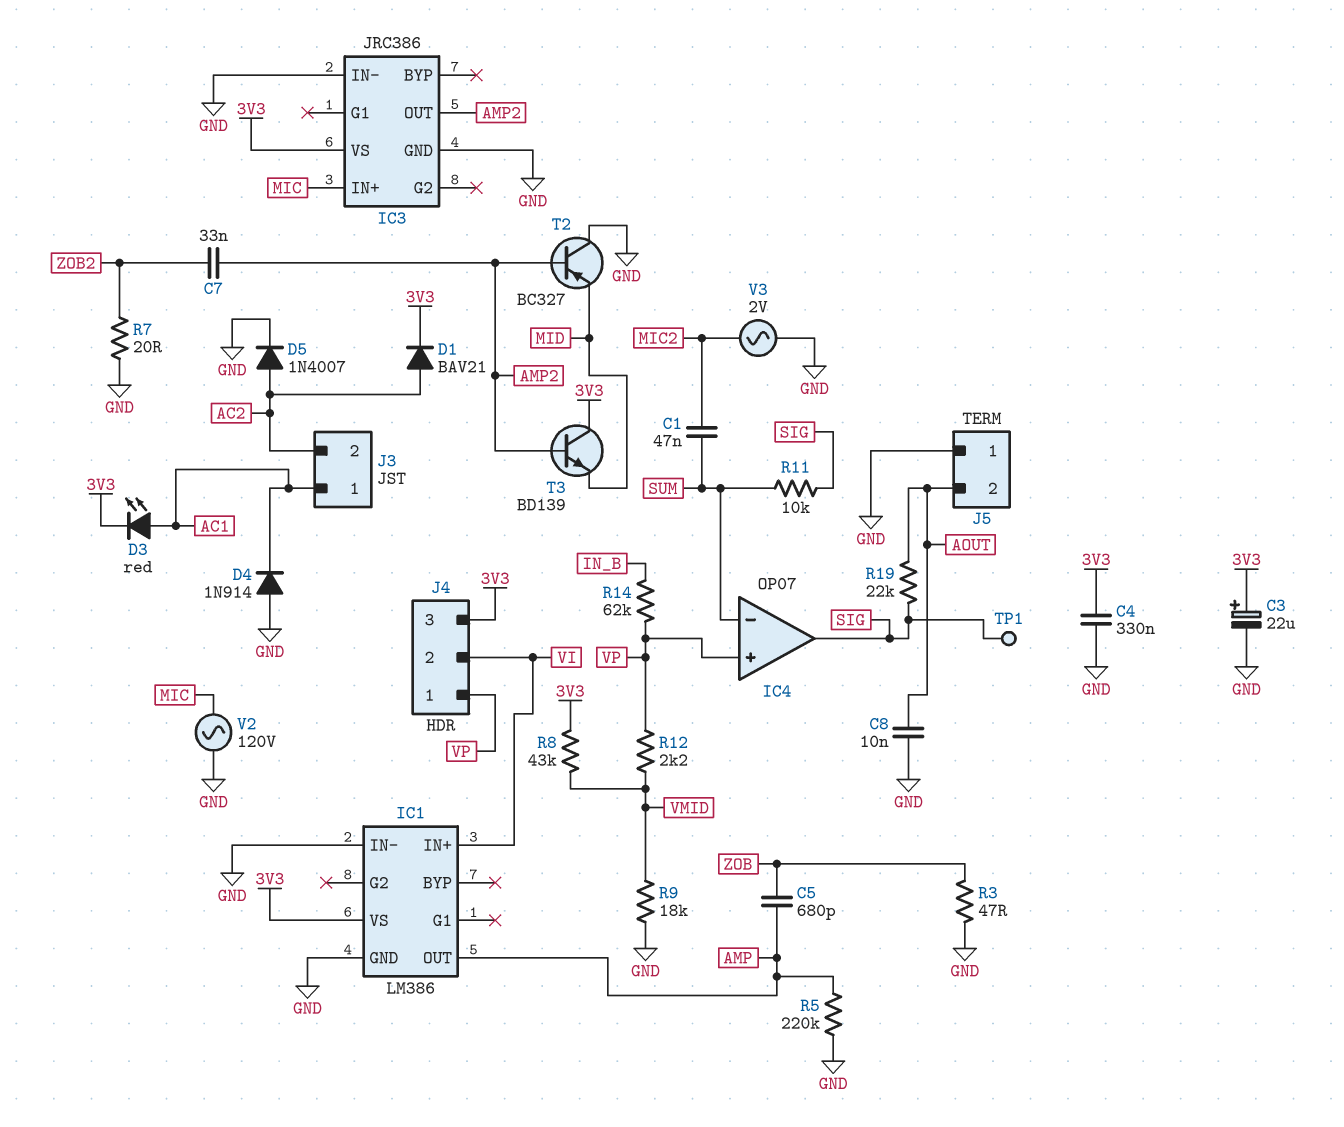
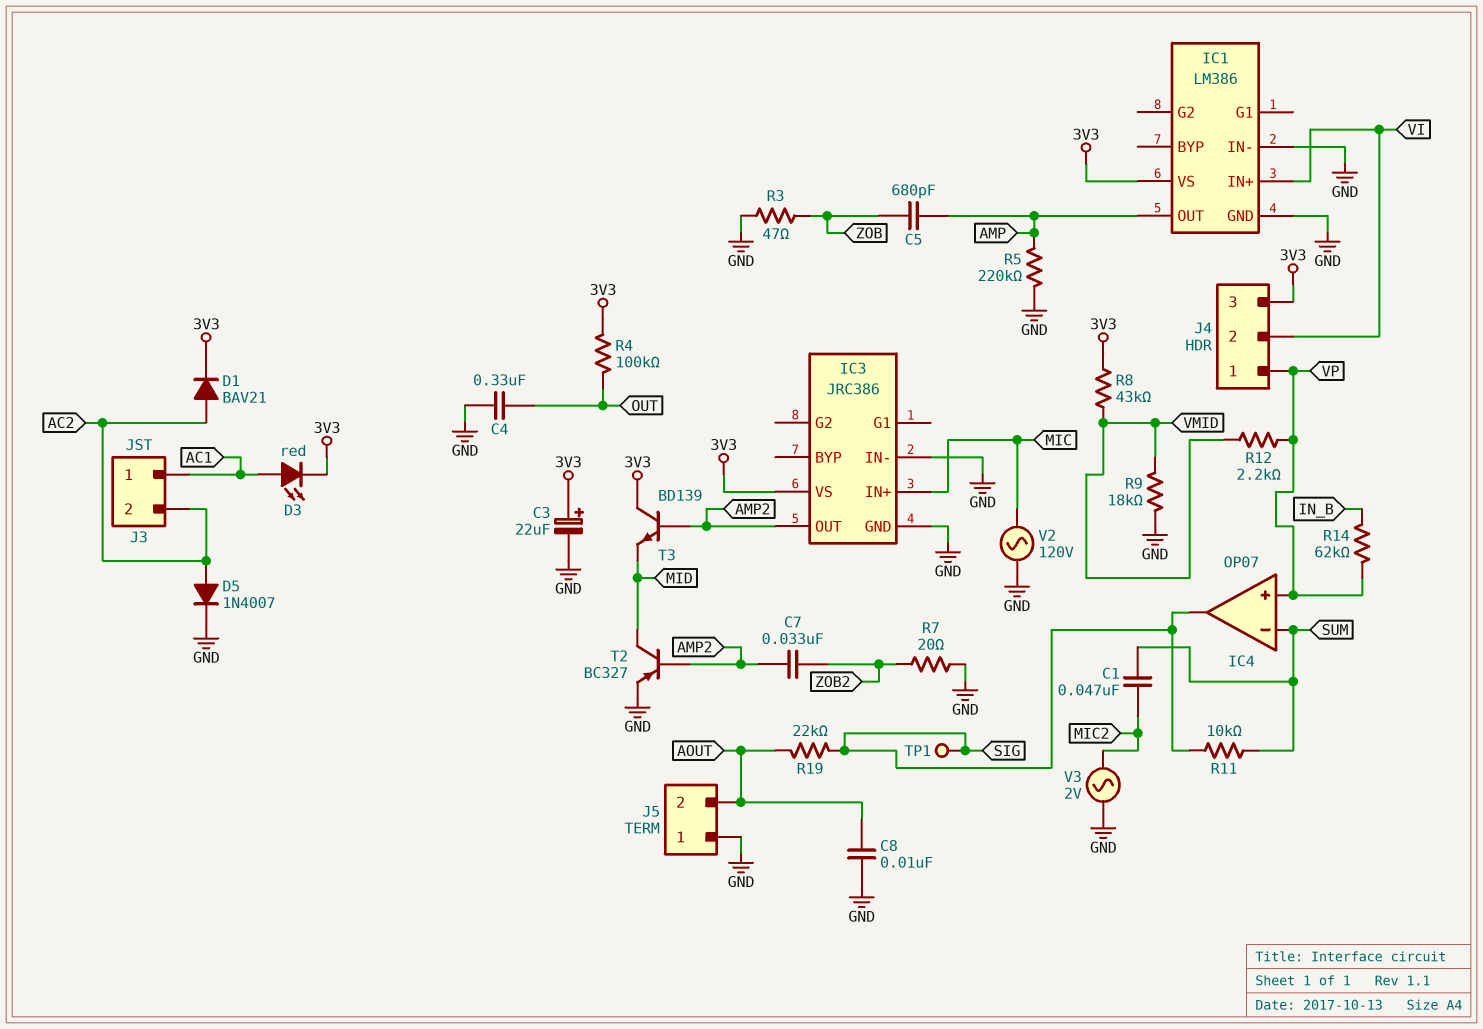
C4: 330nF (3V3, GND) -> 330nF (GND, OUT)
D4: diode 1N914 (A GND, K AC1) -> none
R4: none -> 100k (3V3, OUT)
T2: PNP BC327 (B AMP2, C GND, E MID) -> PNP BC327 (B AMP2, C MID, E GND)

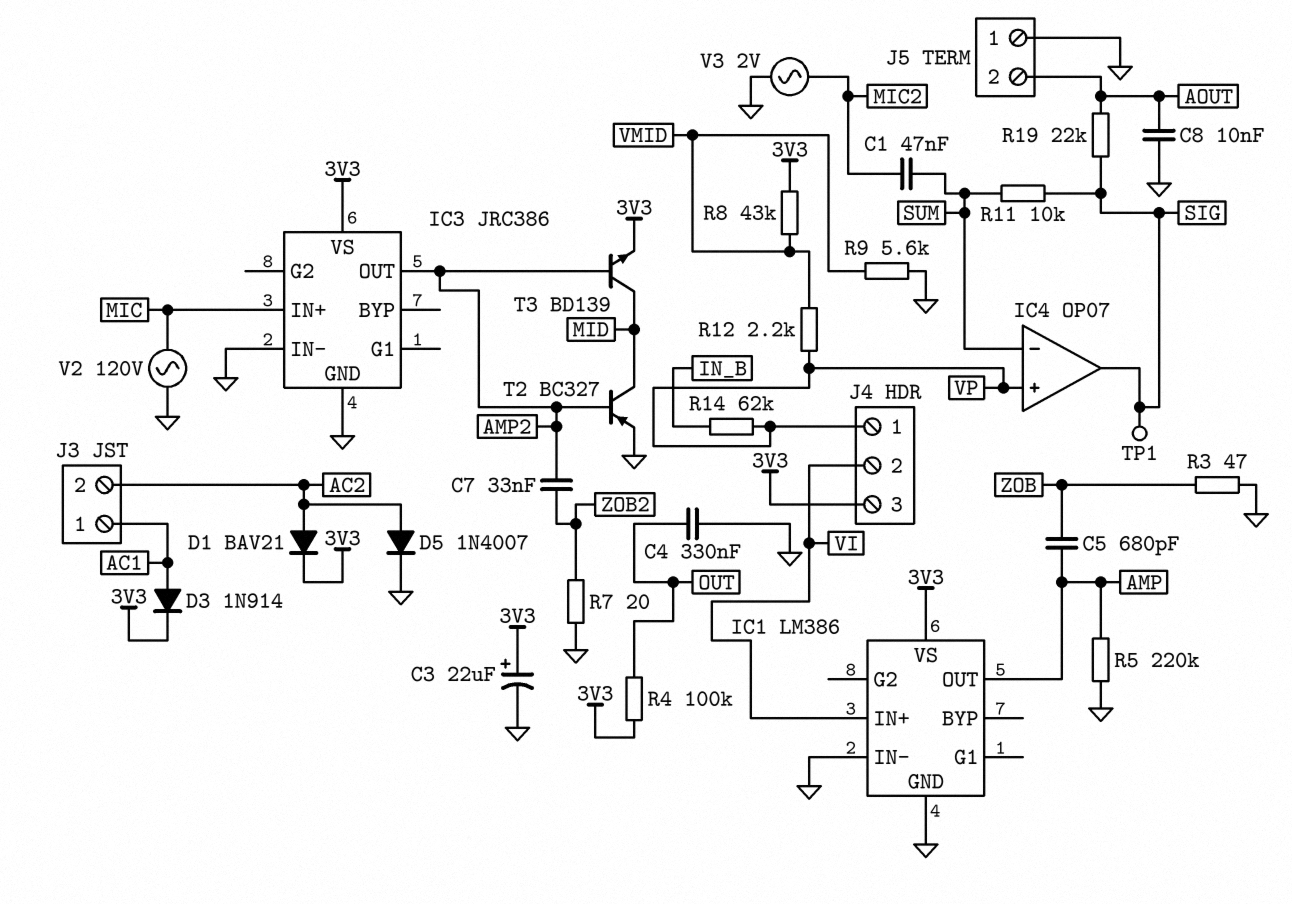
D3: LED red (A AC1, K 3V3) -> diode 1N914 (A AC1, K 3V3)
R9: 18k (GND, VMID) -> 5.6k (GND, VMID)
T3: NPN BD139 (B AMP2, C 3V3, E MID) -> NPN BD139 (B AMP2, C MID, E 3V3)

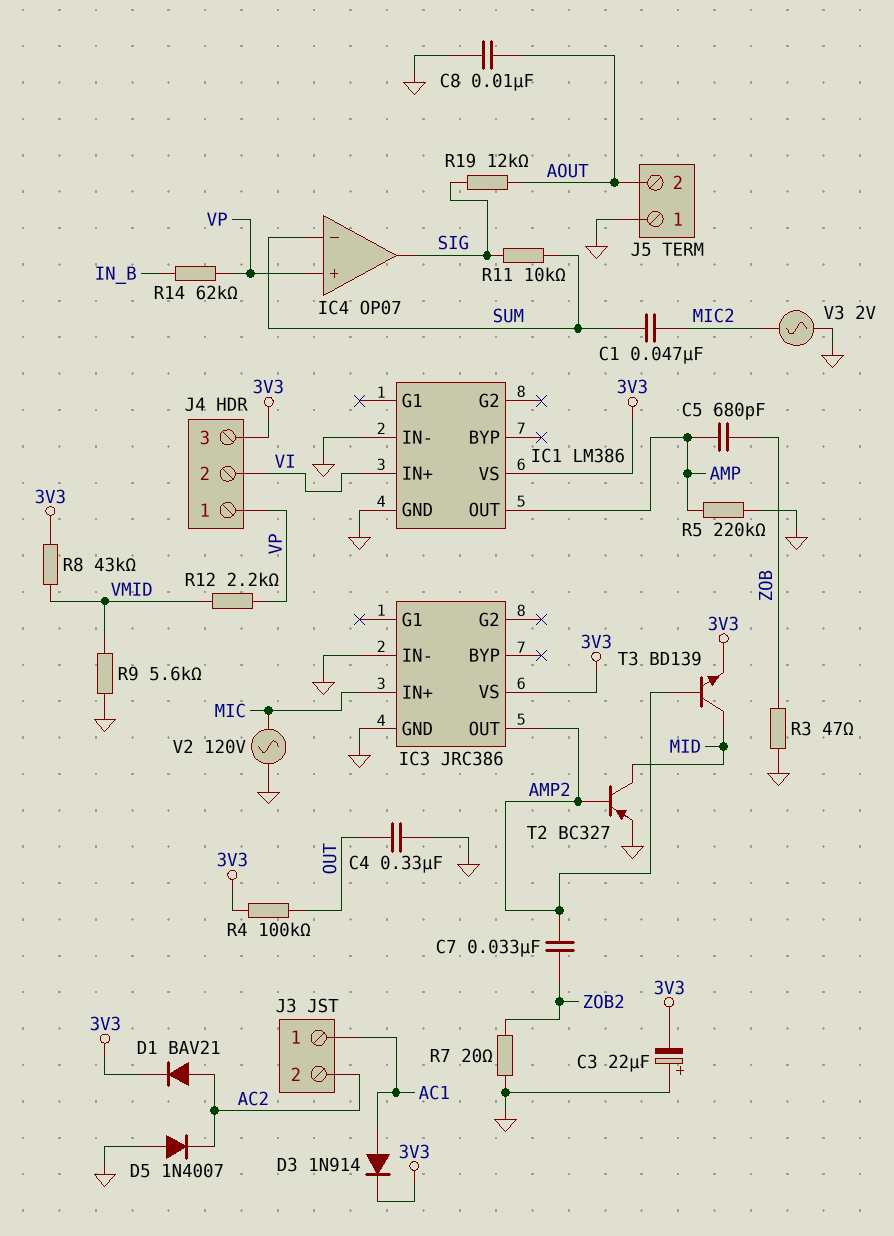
C3: 22uF (plus 3V3, minus GND) -> 22uF (plus GND, minus 3V3)
D5: diode 1N4007 (A AC2, K GND) -> diode 1N4007 (A GND, K AC2)
R19: 22k (AOUT, SIG) -> 12k (AOUT, SIG)
TP1: test point (SIG) -> none

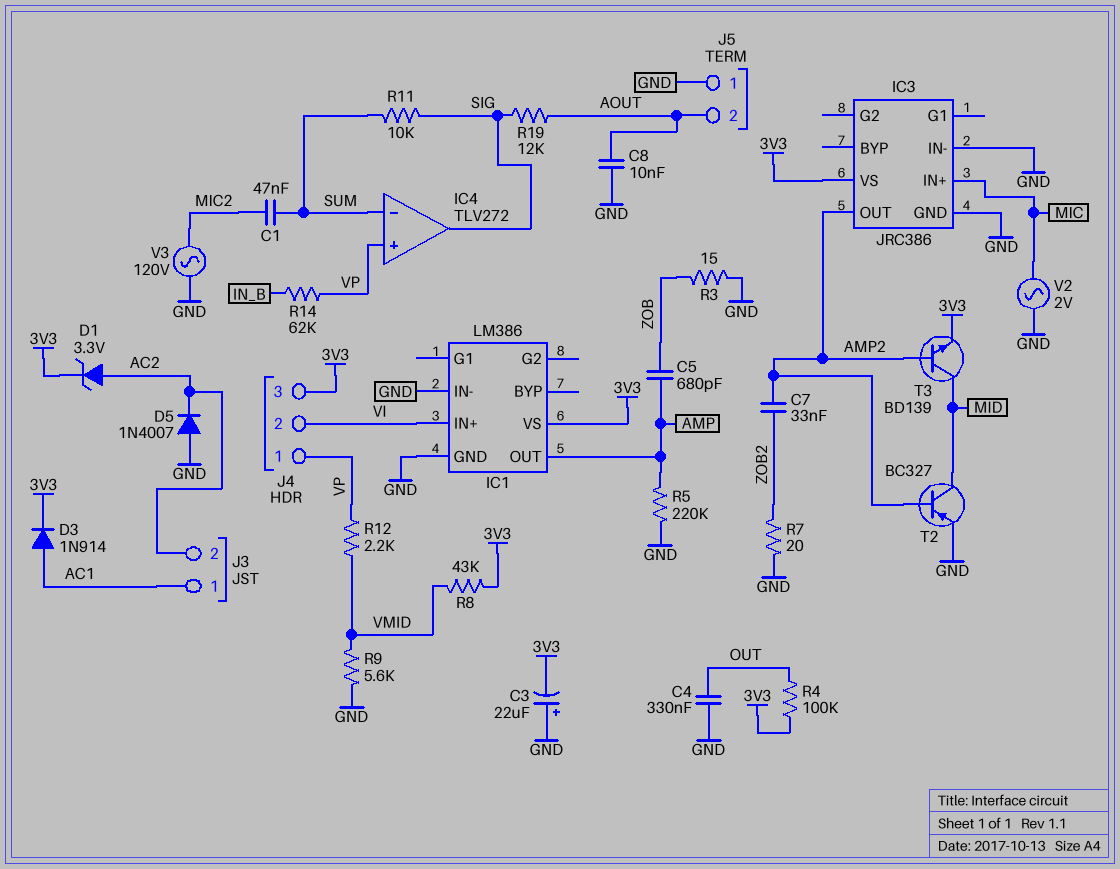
D1: diode BAV21 (A AC2, K 3V3) -> zener 3.3V (A AC2, K 3V3)
IC4: OP07 -> TLV272
R3: 47 (GND, ZOB) -> 15 (GND, ZOB)
V2: AC 120V (GND, MIC) -> AC 2V (GND, MIC)
V3: AC 2V (GND, MIC2) -> AC 120V (GND, MIC2)

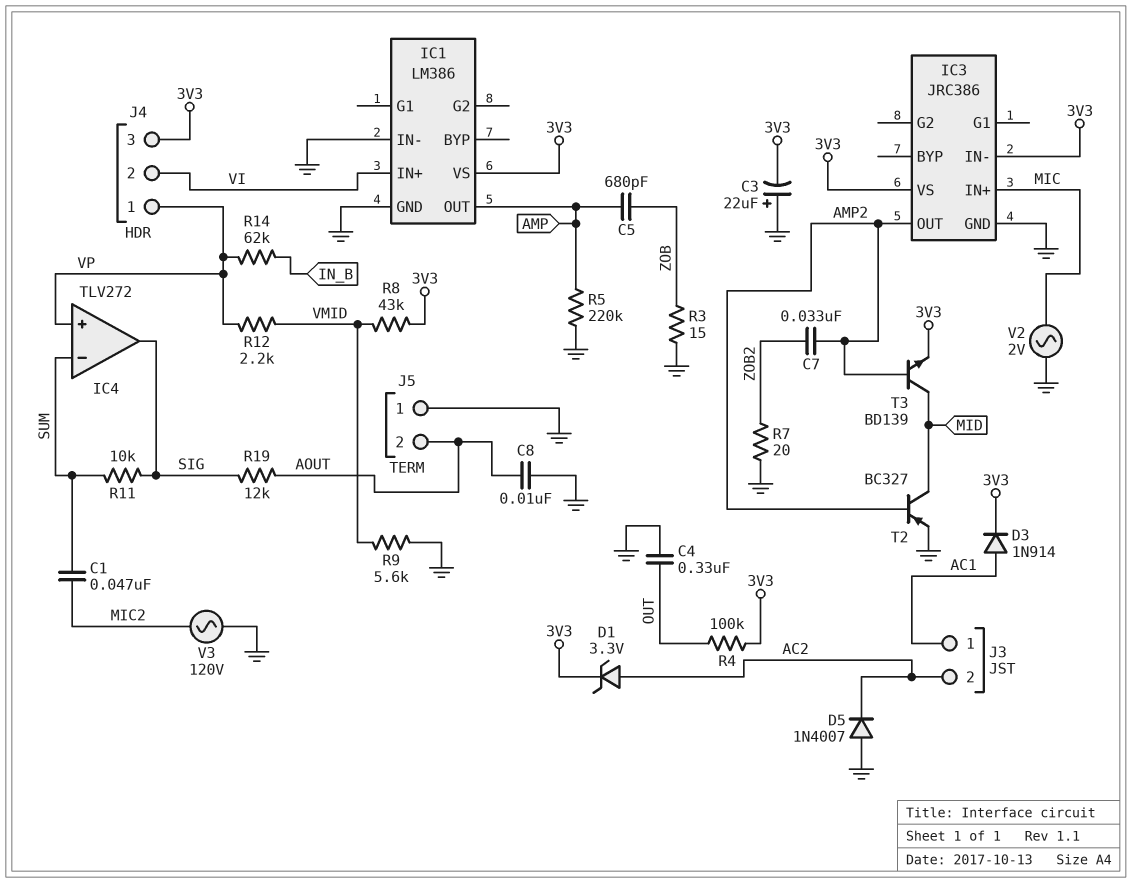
IC3 pin IN-: GND -> 3V3

